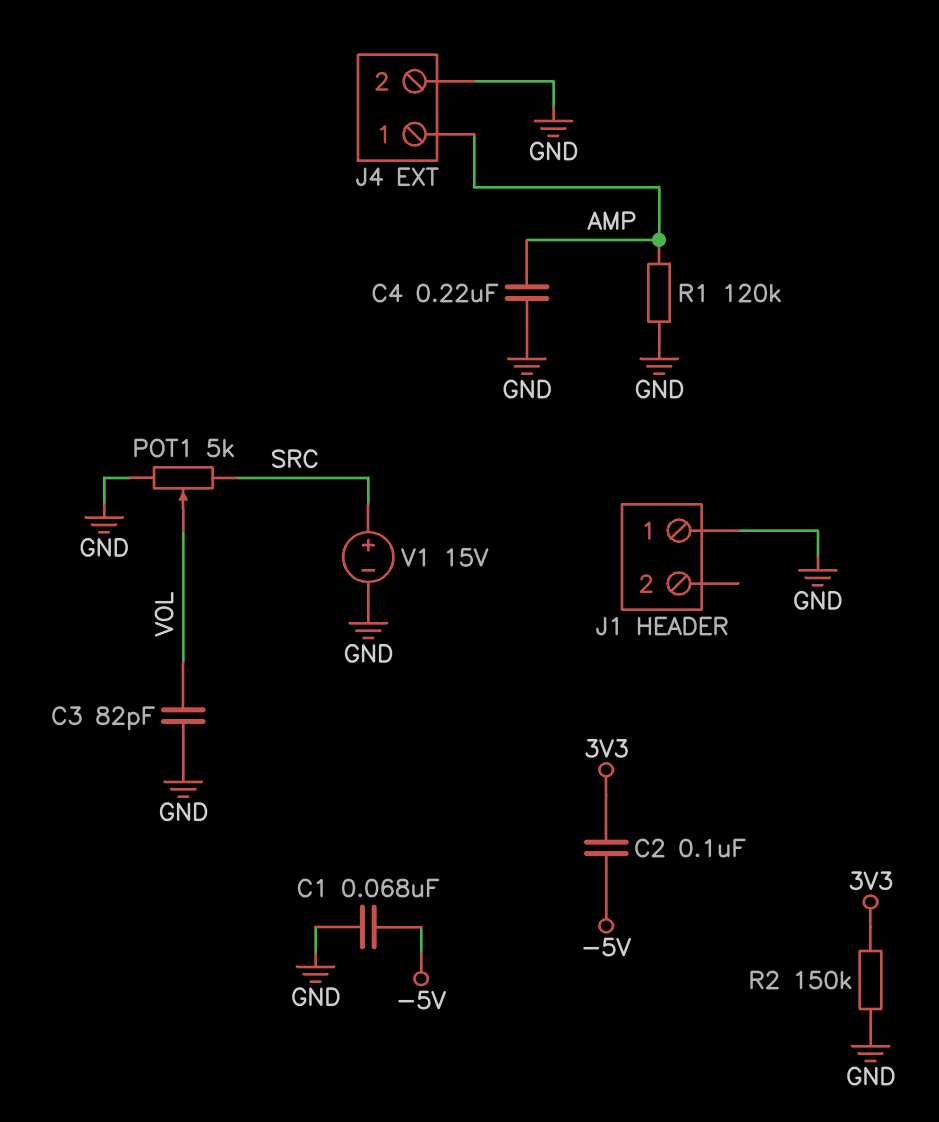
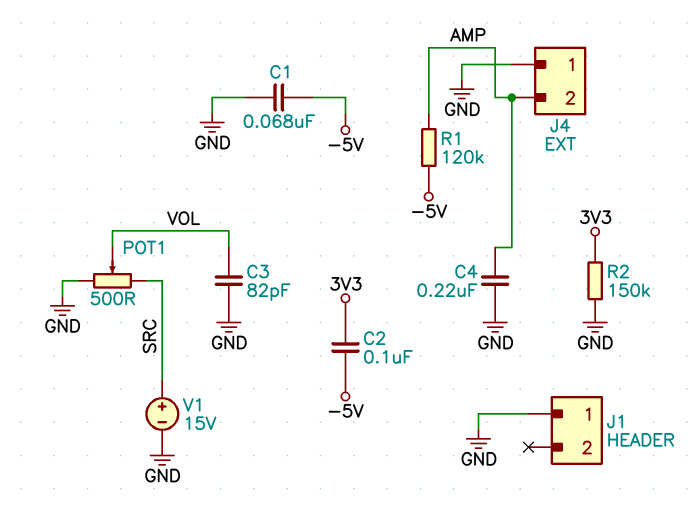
J4 pin 1: AMP -> GND
J4 pin 2: GND -> AMP
POT1: 5k (GND, SRC, wiper VOL) -> 500 (GND, SRC, wiper VOL)
R1: 120k (AMP, GND) -> 120k (-5V, AMP)

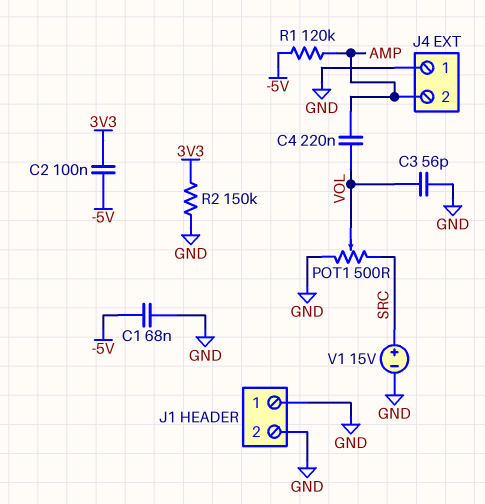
C3: 82pF (GND, VOL) -> 56pF (GND, VOL)
C4: 220nF (AMP, GND) -> 220nF (AMP, VOL)
J1 pin 2: none -> GND

